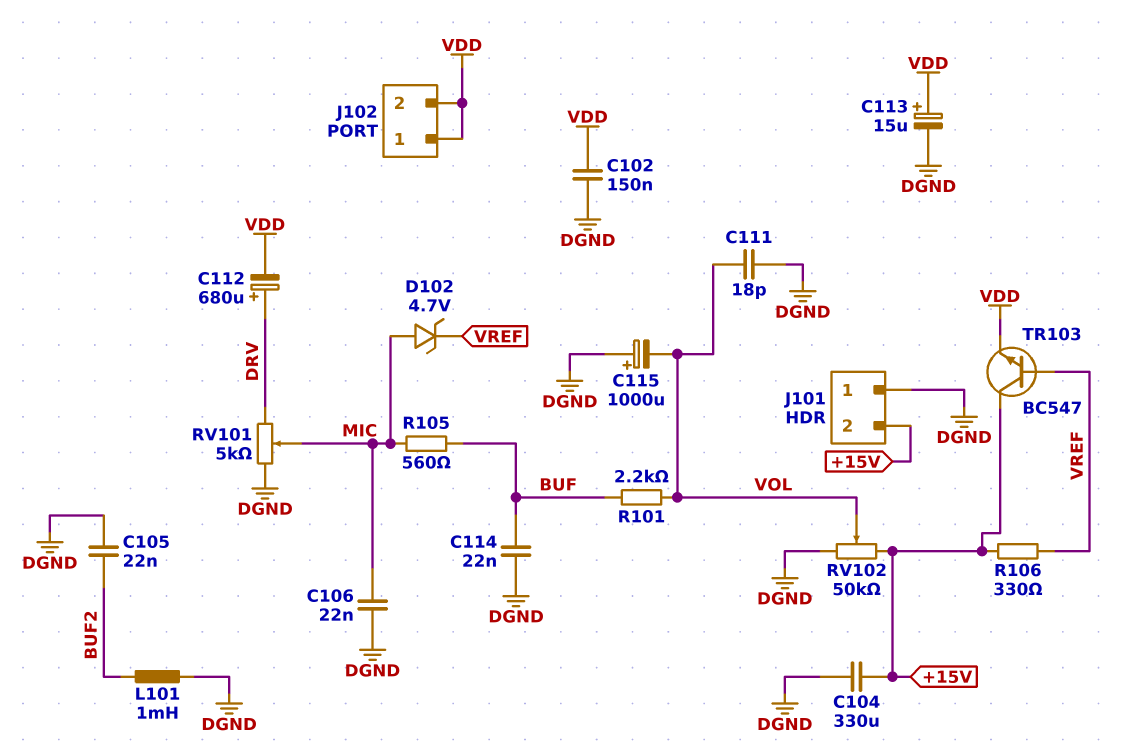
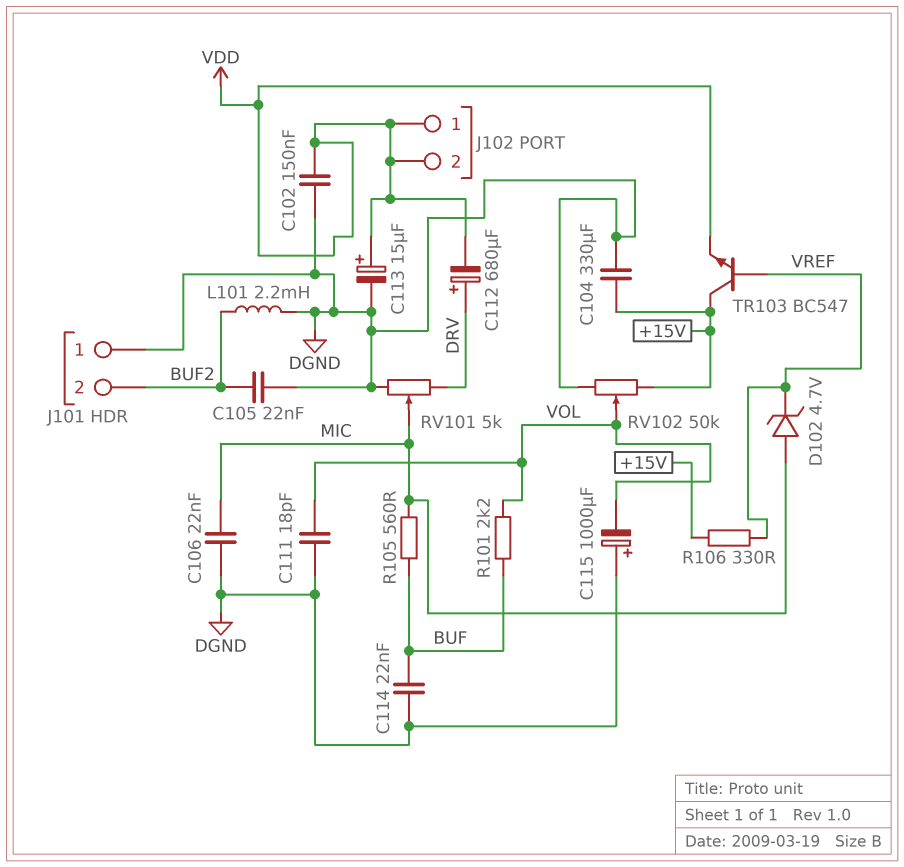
J101 pin 2: +15V -> BUF2
L101: 1mH (BUF2, DGND) -> 2.2mH (BUF2, DGND)

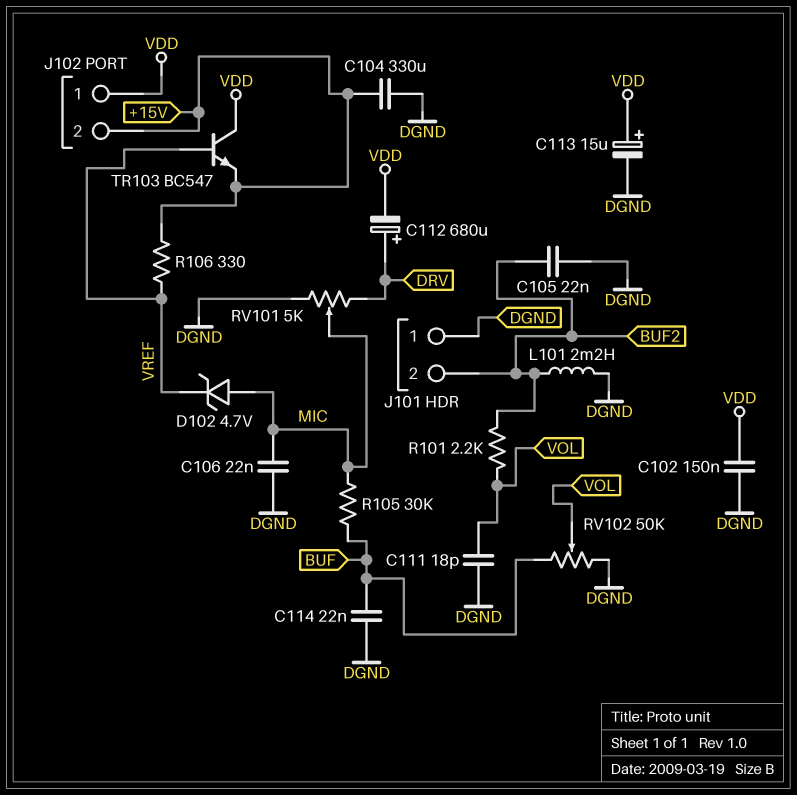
C115: 1000uF (plus DGND, minus VOL) -> none
J102 pin 2: VDD -> +15V
R101: 2.2k (BUF, VOL) -> 2.2k (BUF2, VOL)
R105: 560 (BUF, MIC) -> 30k (BUF, MIC)
RV102: 50k (+15V, DGND, wiper VOL) -> 50k (BUF, DGND, wiper VOL)
TR103: NPN BC547 (B VREF, C +15V, E VDD) -> NPN BC547 (B VREF, C VDD, E +15V)

